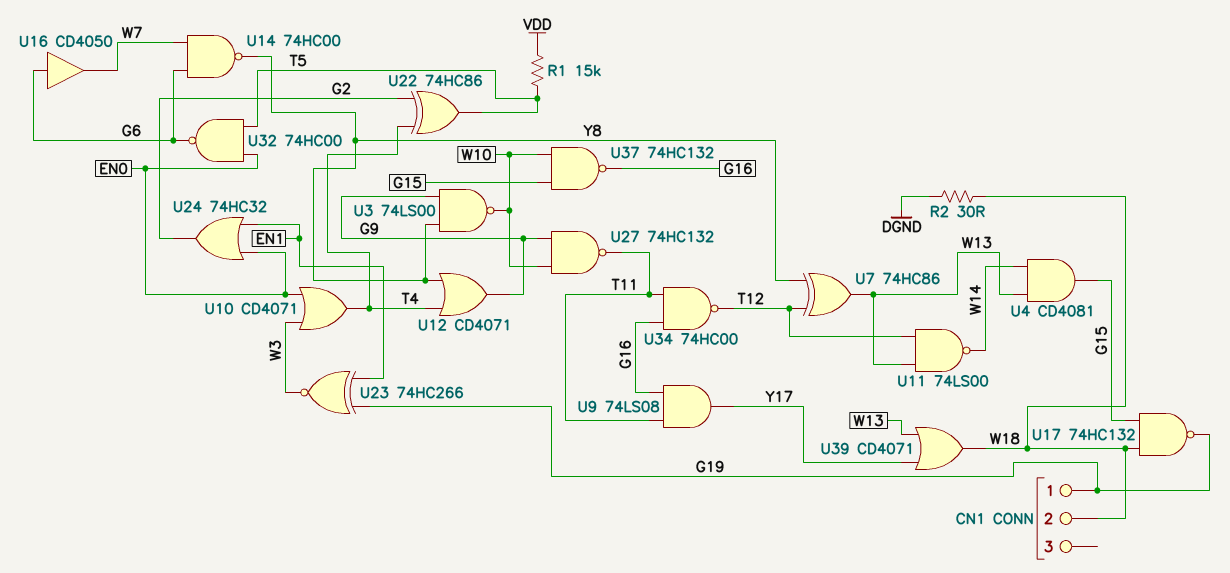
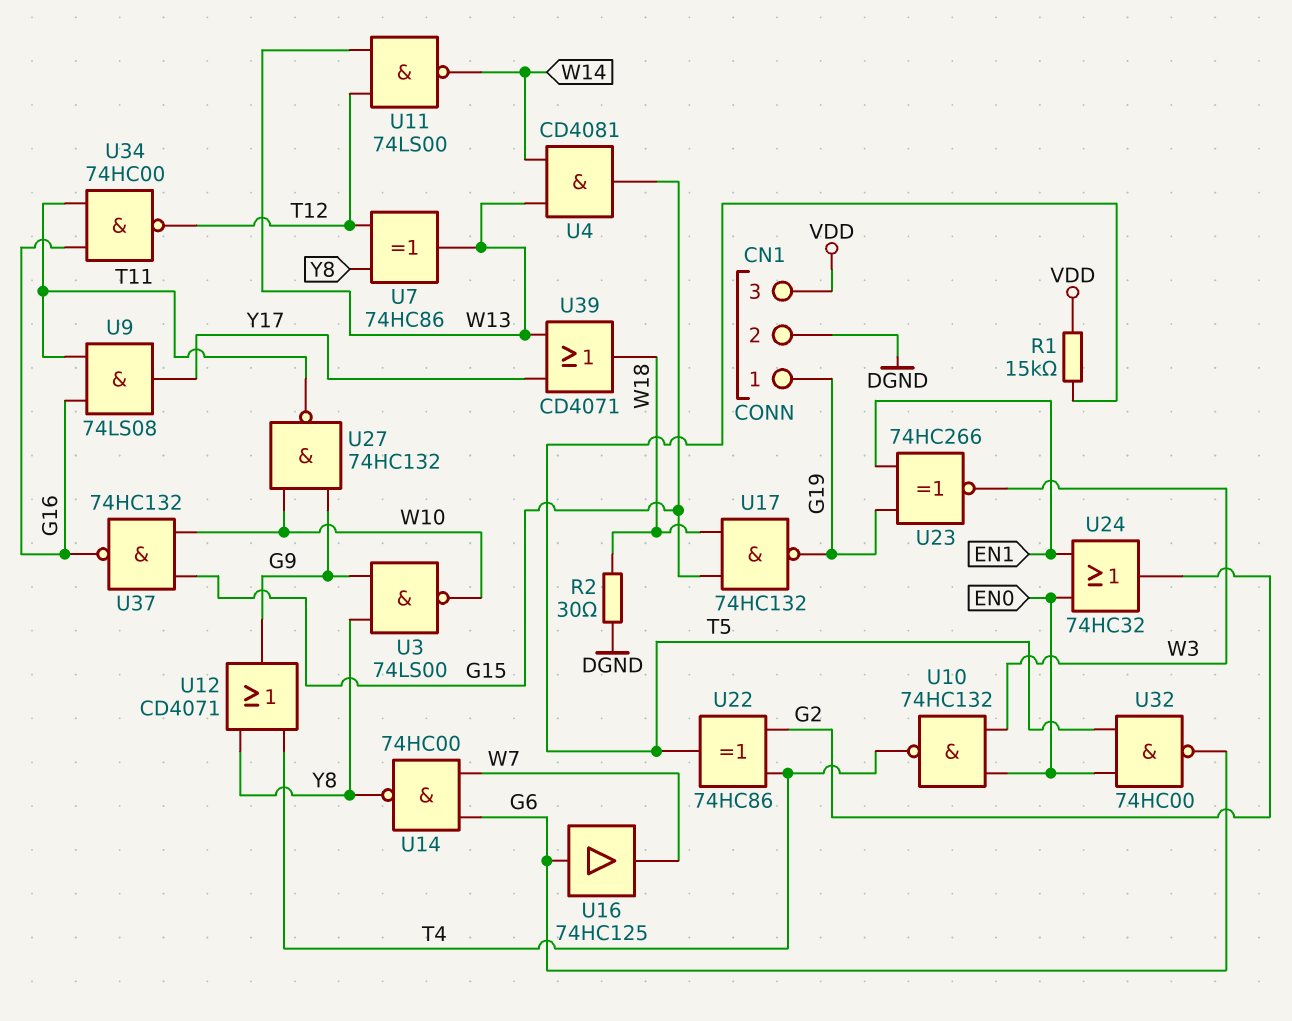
CN1 pin 2: W18 -> DGND
CN1 pin 3: none -> VDD
U10: OR CD4071 (in EN0, in W3, out T4) -> NAND 74HC132 (in EN0, in W3, out T4)
U16: buffer CD4050 (in G6, out W7) -> buffer 74HC125 (in G6, out W7)

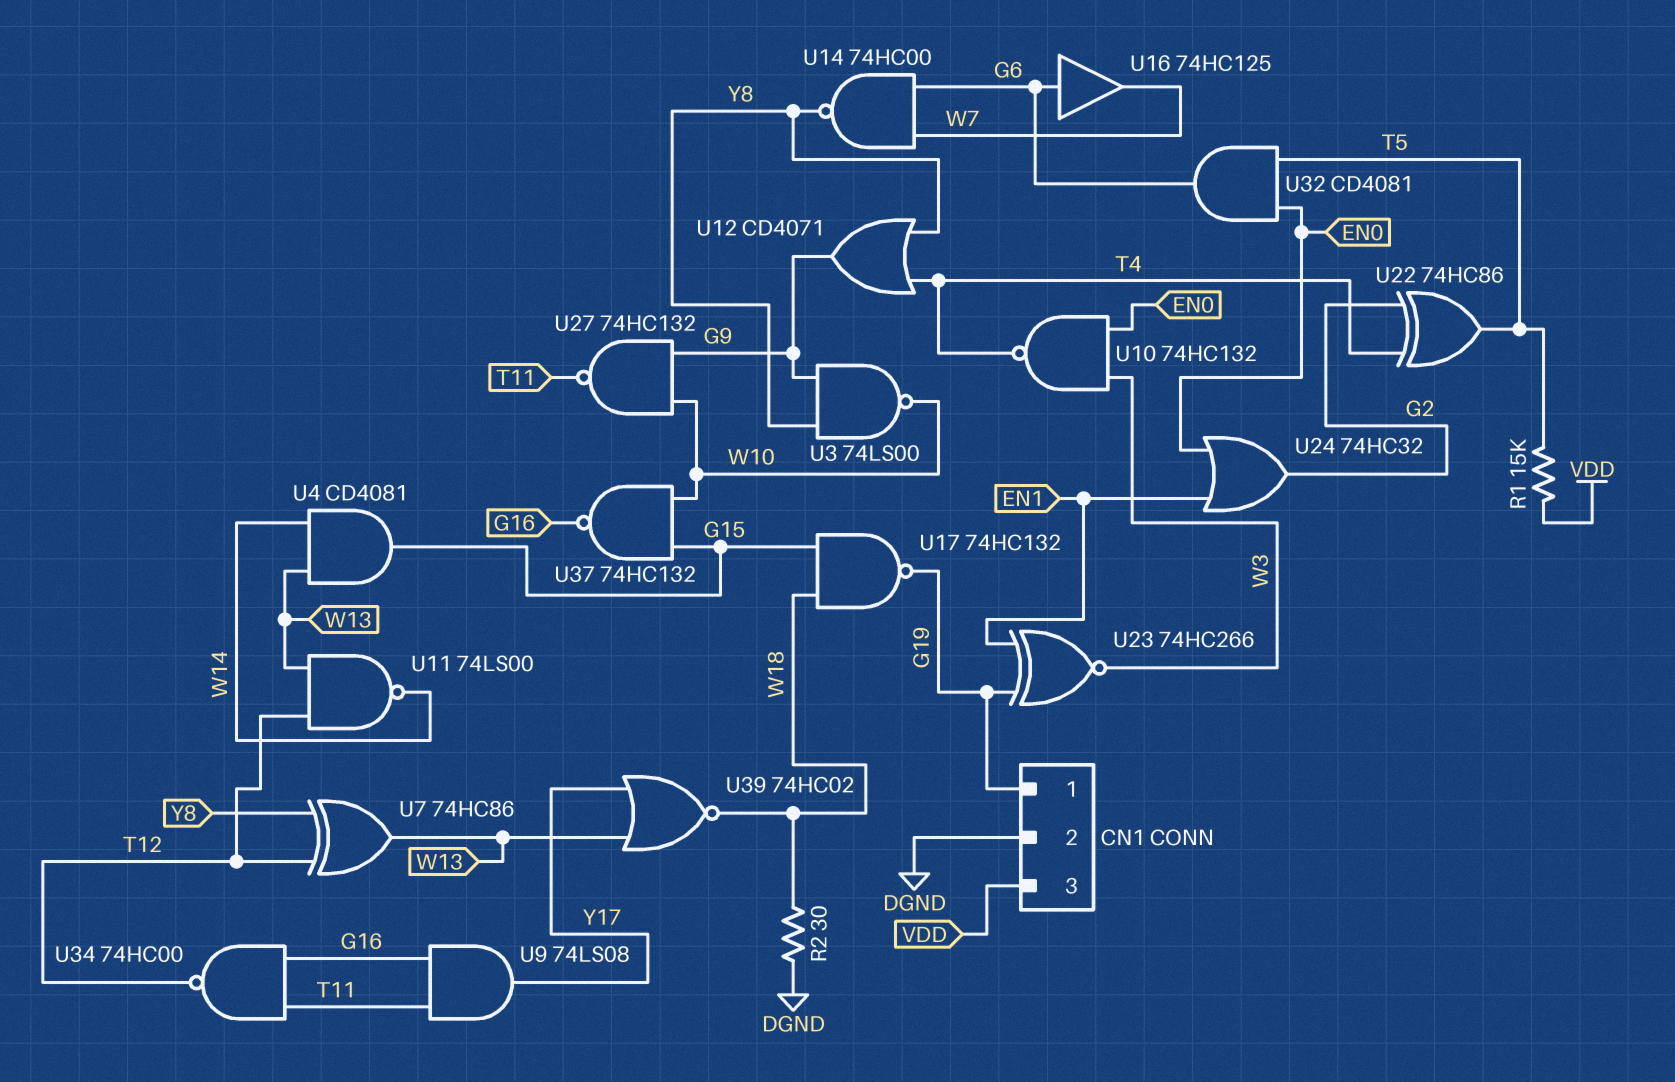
U32: NAND 74HC00 (in EN0, in T5, out G6) -> AND CD4081 (in EN0, in T5, out G6)
U39: OR CD4071 (in W13, in Y17, out W18) -> NOR 74HC02 (in W13, in Y17, out W18)

